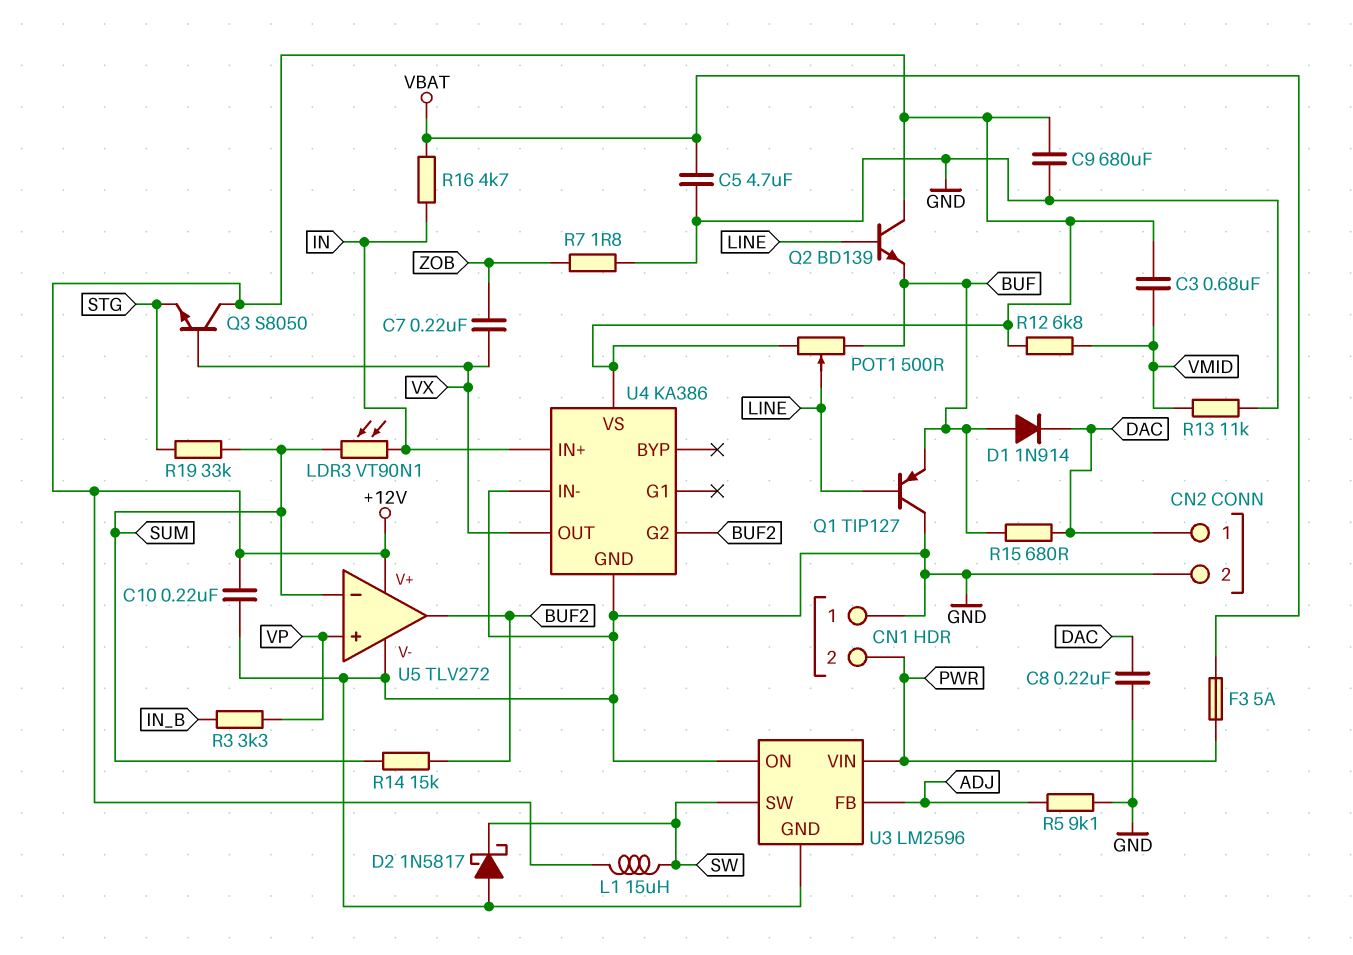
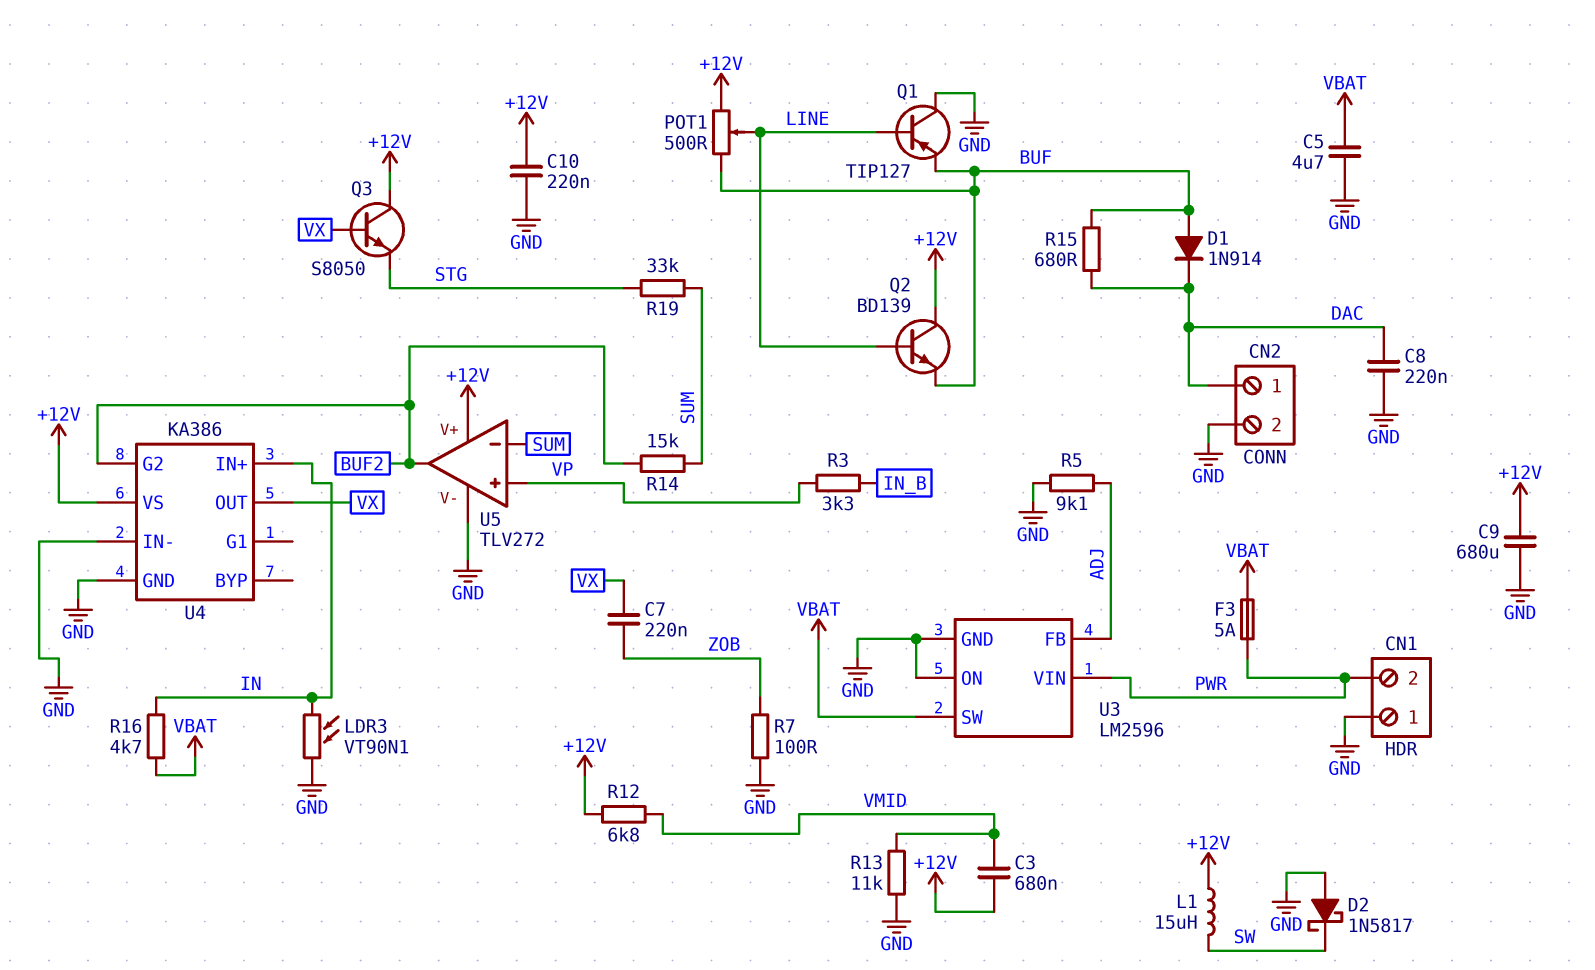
LDR3: VT90N1 (IN, SUM) -> VT90N1 (GND, IN)
R7: 1.8 (GND, ZOB) -> 100 (GND, ZOB)
U3 pin SW: SW -> VBAT

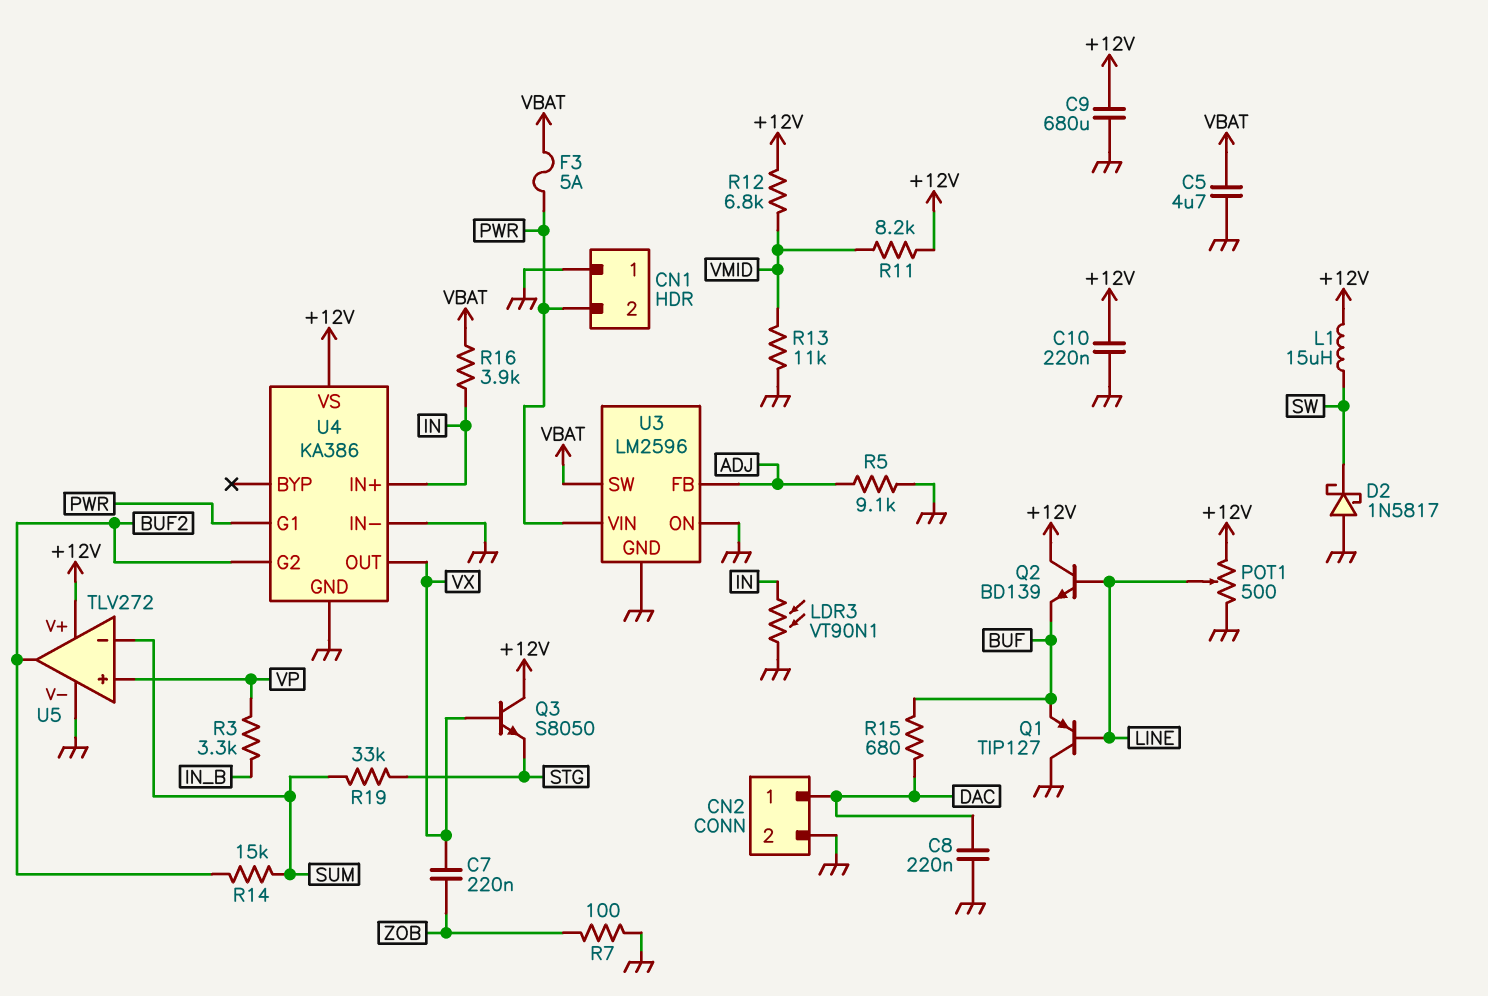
C3: 680nF (+12V, VMID) -> none
D1: diode 1N914 (A BUF, K DAC) -> none
POT1: 500 (+12V, BUF, wiper LINE) -> 500 (+12V, GND, wiper LINE)
R11: none -> 8.2k (+12V, VMID)
R16: 4.7k (IN, VBAT) -> 3.9k (IN, VBAT)
U4 pin G1: none -> PWR

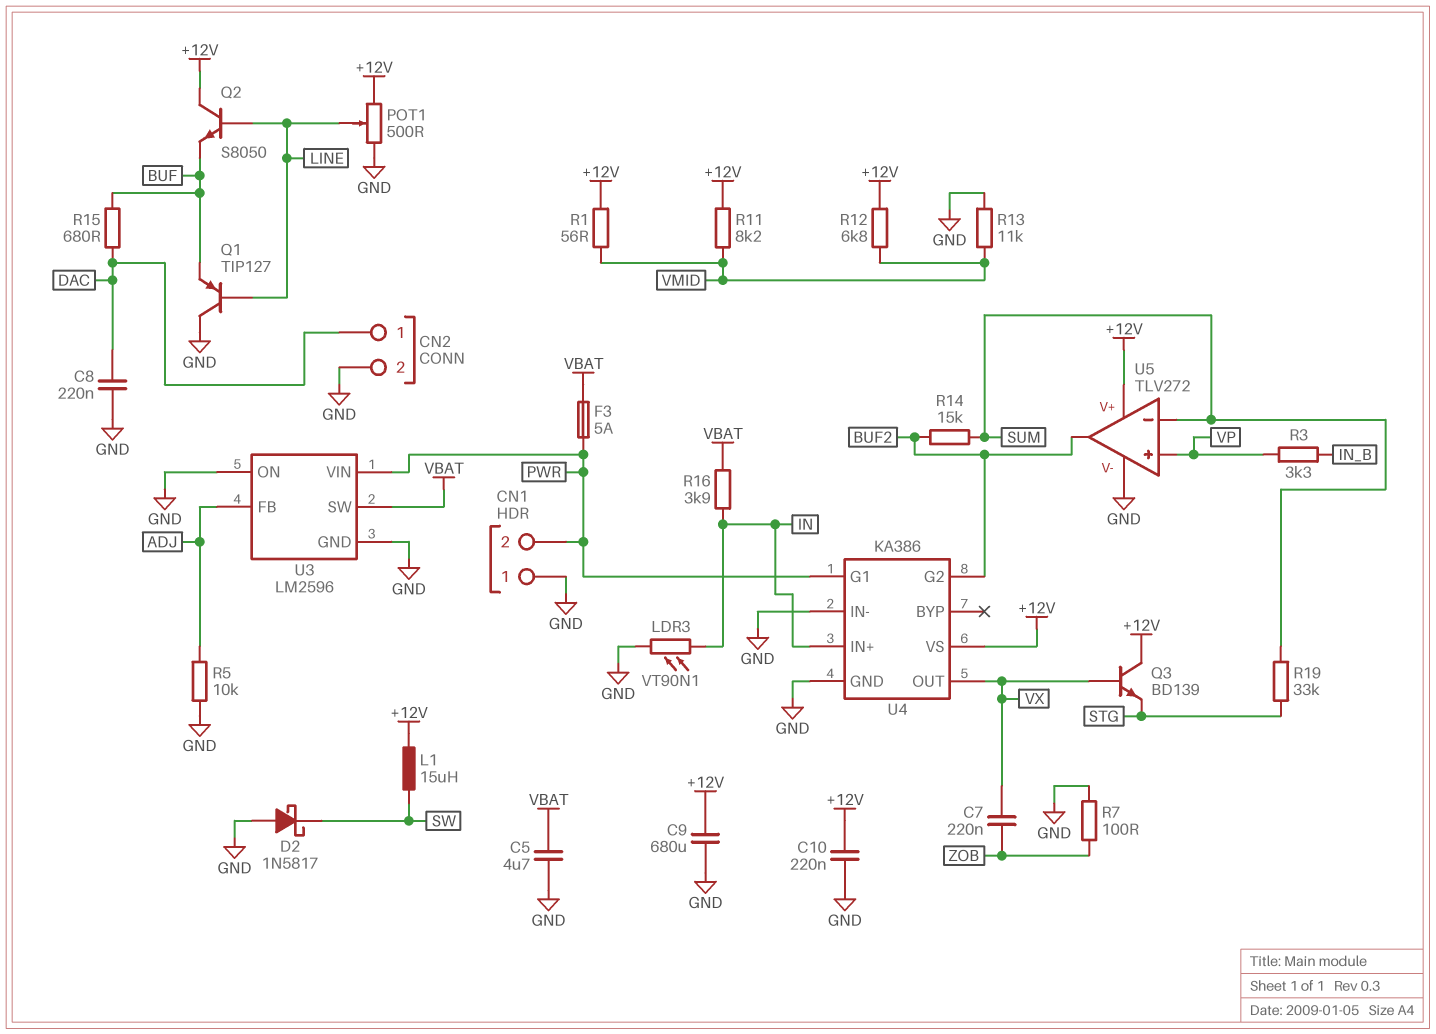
Q2: NPN BD139 (B LINE, C +12V, E BUF) -> NPN S8050 (B LINE, C +12V, E BUF)
Q3: NPN S8050 (B VX, C +12V, E STG) -> NPN BD139 (B VX, C +12V, E STG)
R1: none -> 56 (+12V, VMID)
R5: 9.1k (ADJ, GND) -> 10k (ADJ, GND)

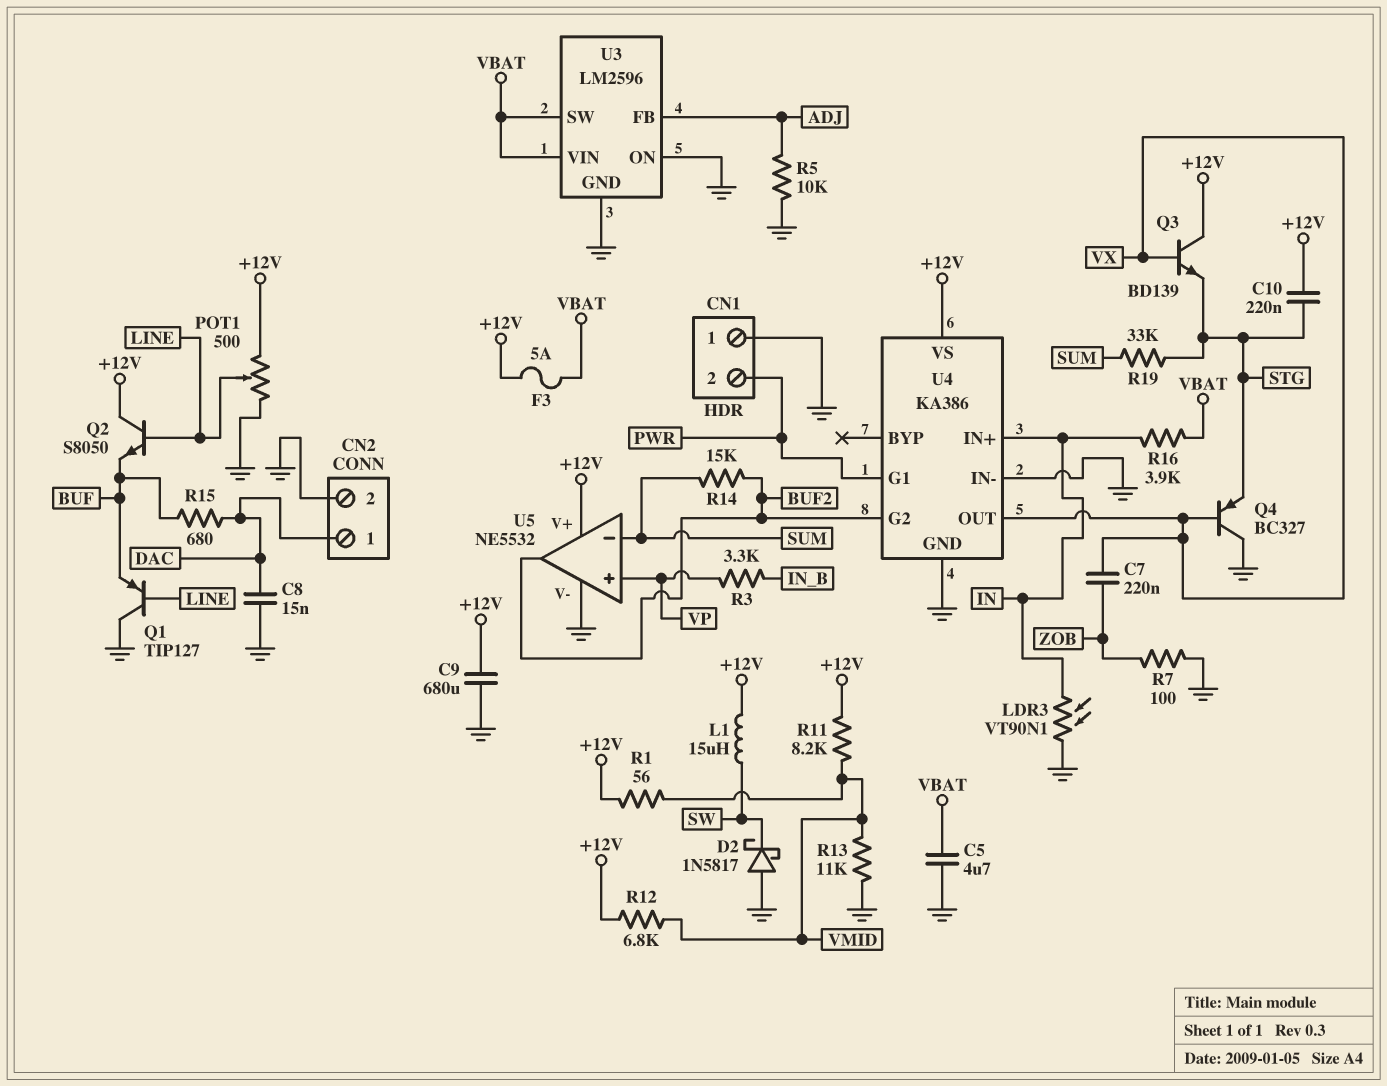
C8: 220nF (DAC, GND) -> 15nF (DAC, GND)
C10: 220nF (+12V, GND) -> 220nF (+12V, STG)
F3: 5A (PWR, VBAT) -> 5A (+12V, VBAT)
Q4: none -> PNP BC327 (B VX, C GND, E STG)
U3 pin VIN: PWR -> VBAT
U5: TLV272 -> NE5532

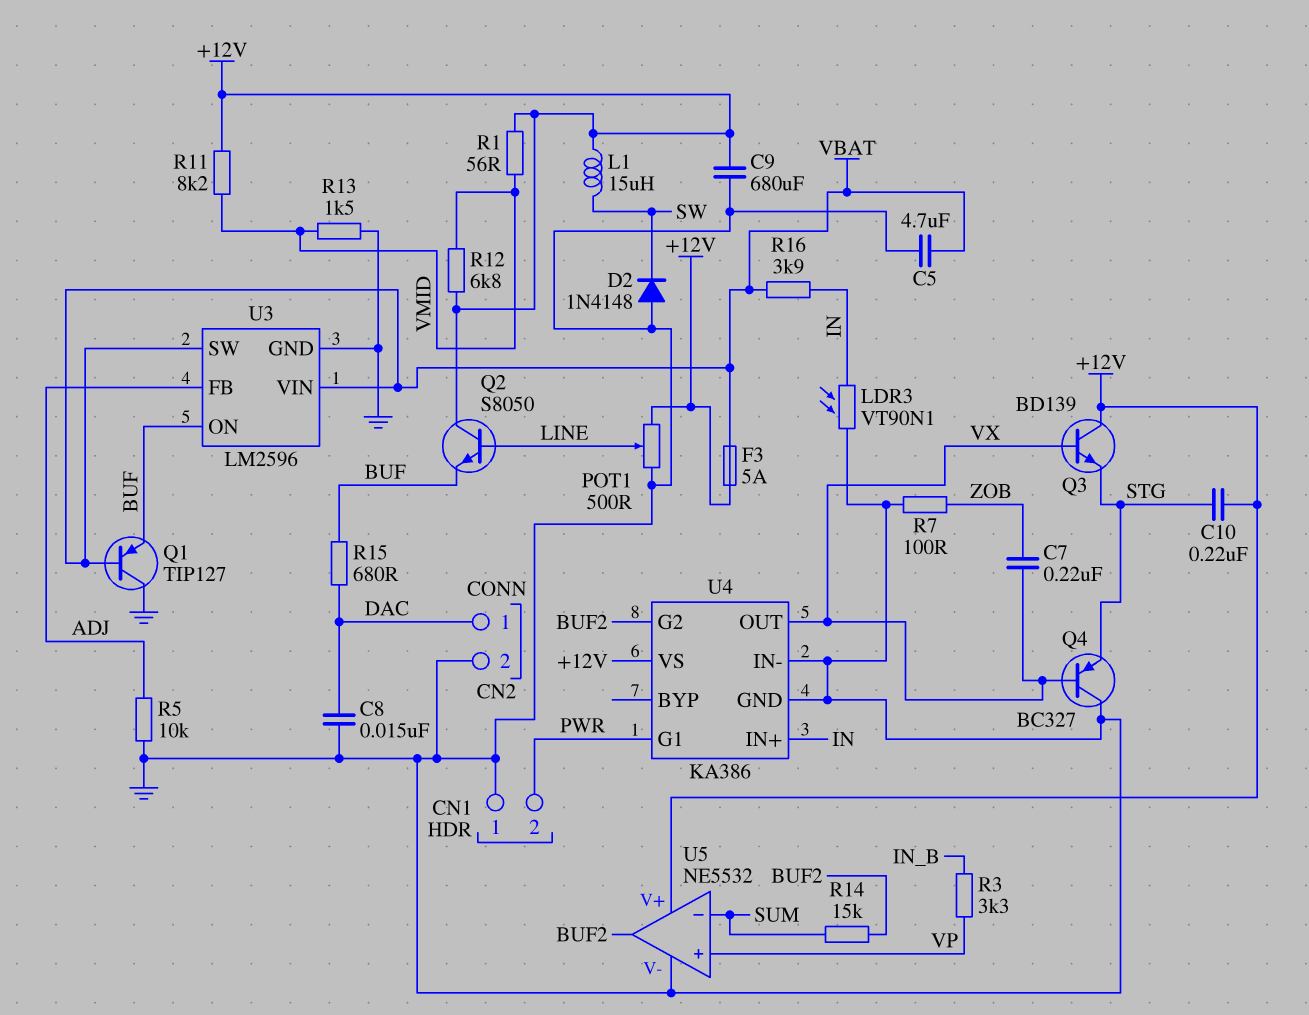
D2: schottky 1N5817 (A GND, K SW) -> diode 1N4148 (A GND, K SW)
Q1: PNP TIP127 (B LINE, C GND, E BUF) -> PNP TIP127 (B VBAT, C GND, E BUF)
R13: 11k (GND, VMID) -> 1.5k (GND, VMID)
R19: 33k (STG, SUM) -> none
U3 pin ON: GND -> BUF

